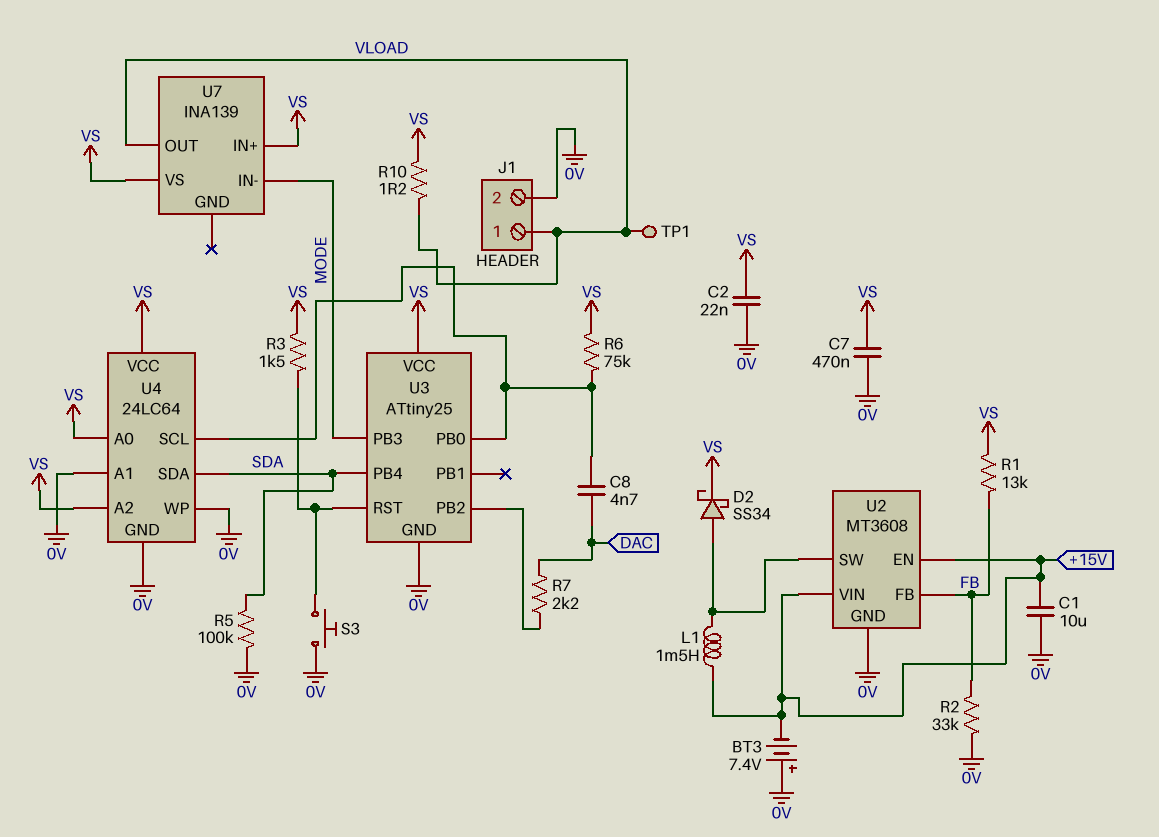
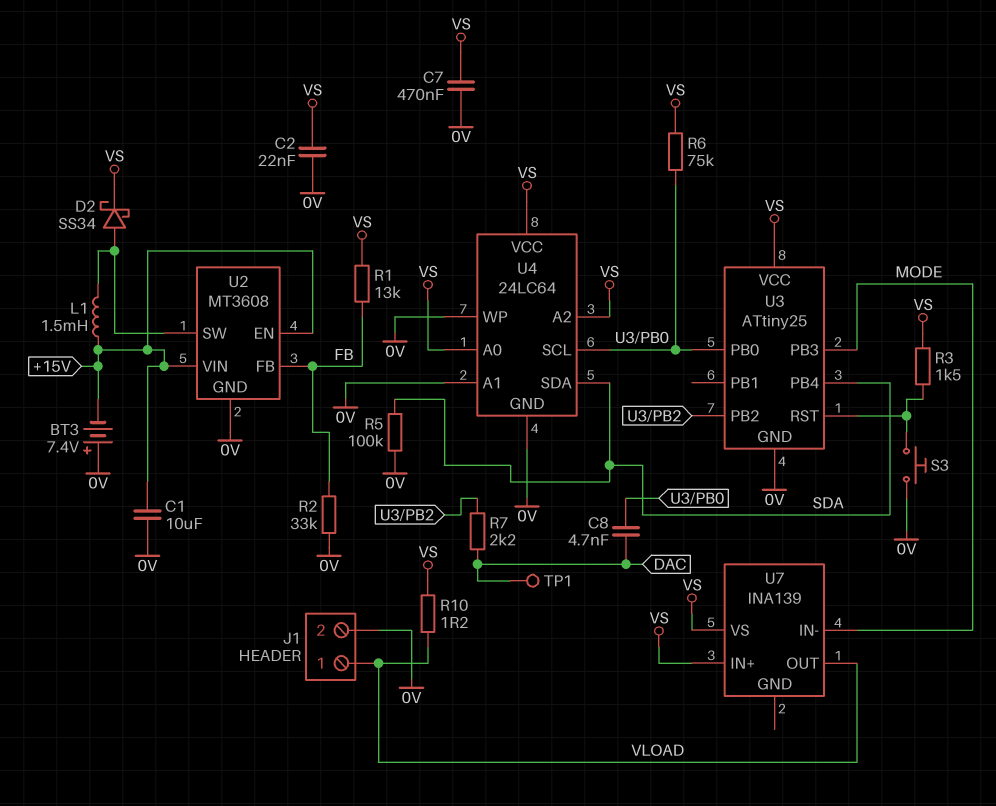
TP1: test point (VLOAD) -> test point (DAC)

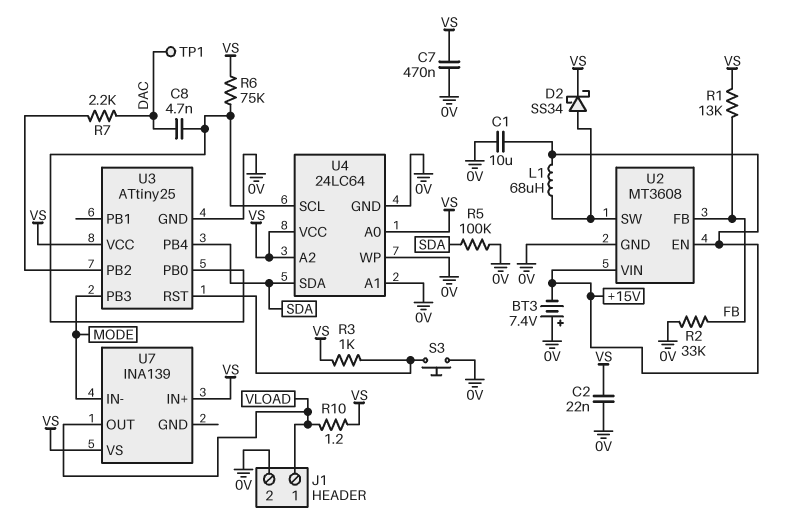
L1: 1.5mH (+15V, U2/SW) -> 68uH (+15V, U2/SW)
R3: 1.5k (U3/RST, VS) -> 1k (U3/RST, VS)

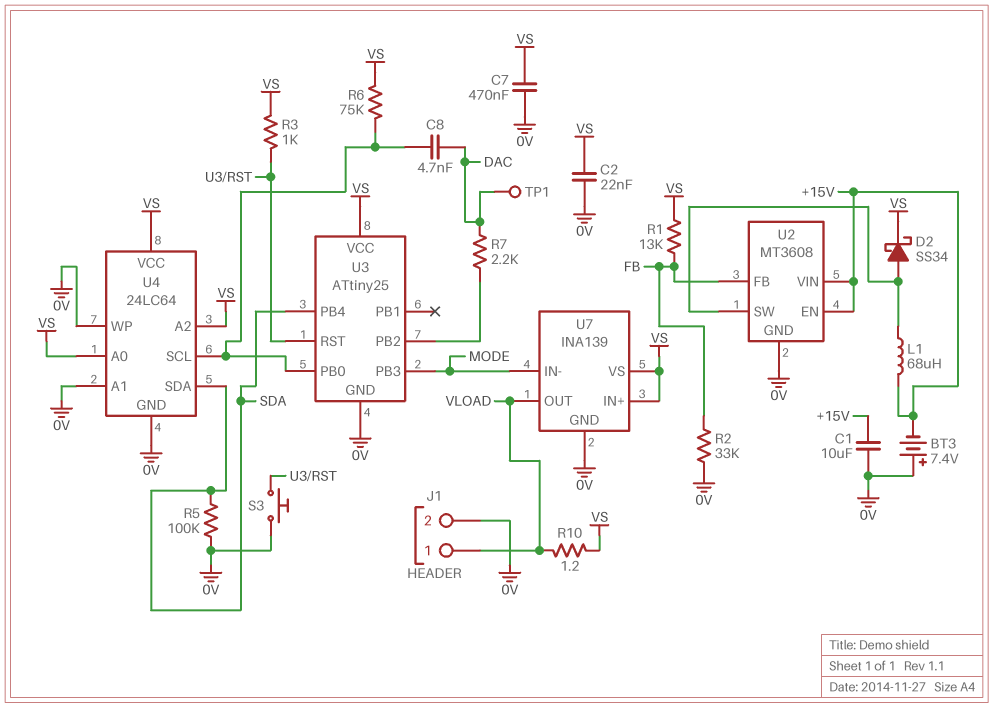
U7 pin GND: none -> 0V

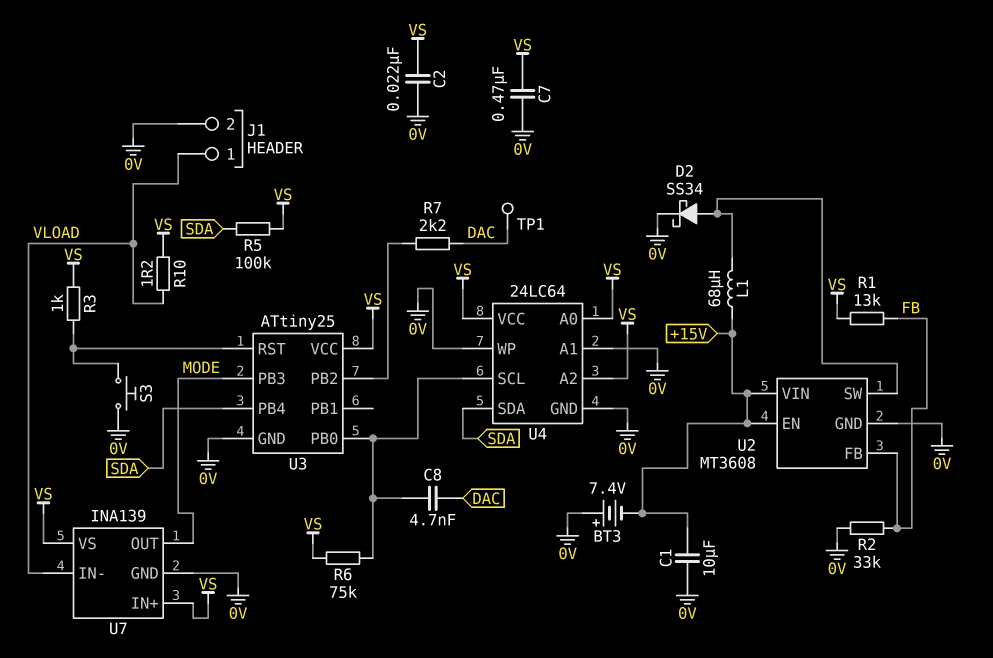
D2: schottky SS34 (A U2/SW, K VS) -> schottky SS34 (A U2/SW, K 0V)
R5: 100k (0V, SDA) -> 100k (SDA, VS)
U7 pin IN-: MODE -> VLOAD
U7 pin OUT: VLOAD -> MODE

